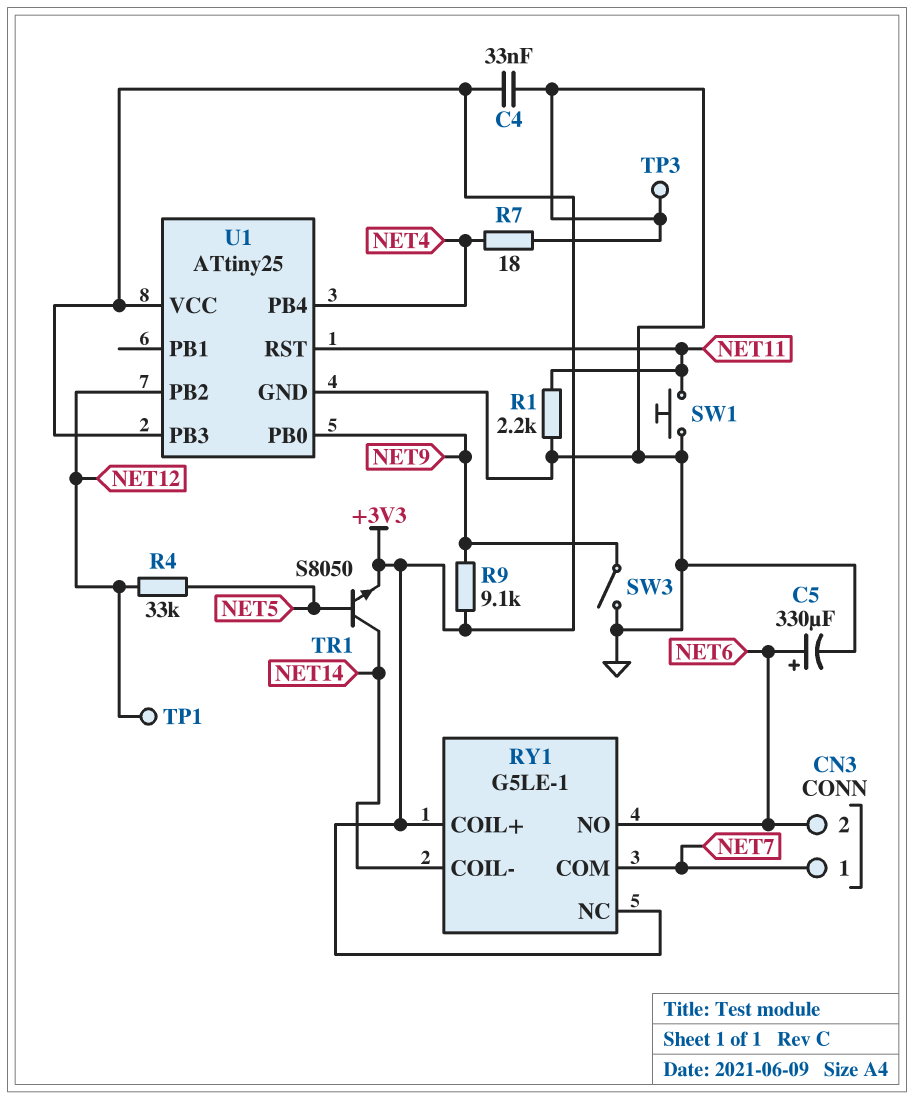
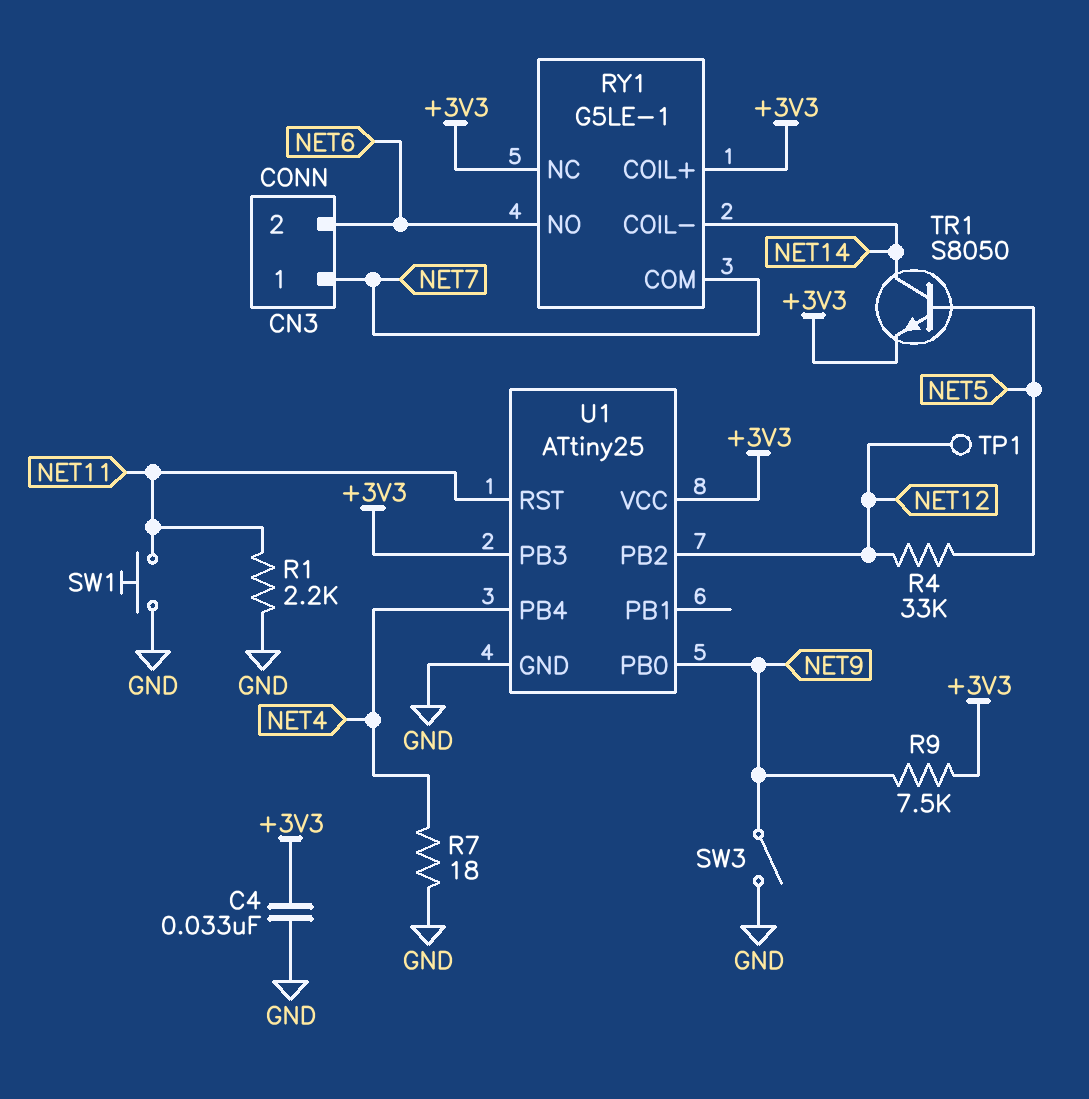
C5: 330uF (plus NET6, minus GND) -> none
R9: 9.1k (+3V3, NET9) -> 7.5k (+3V3, NET9)
TP3: test point (GND) -> none

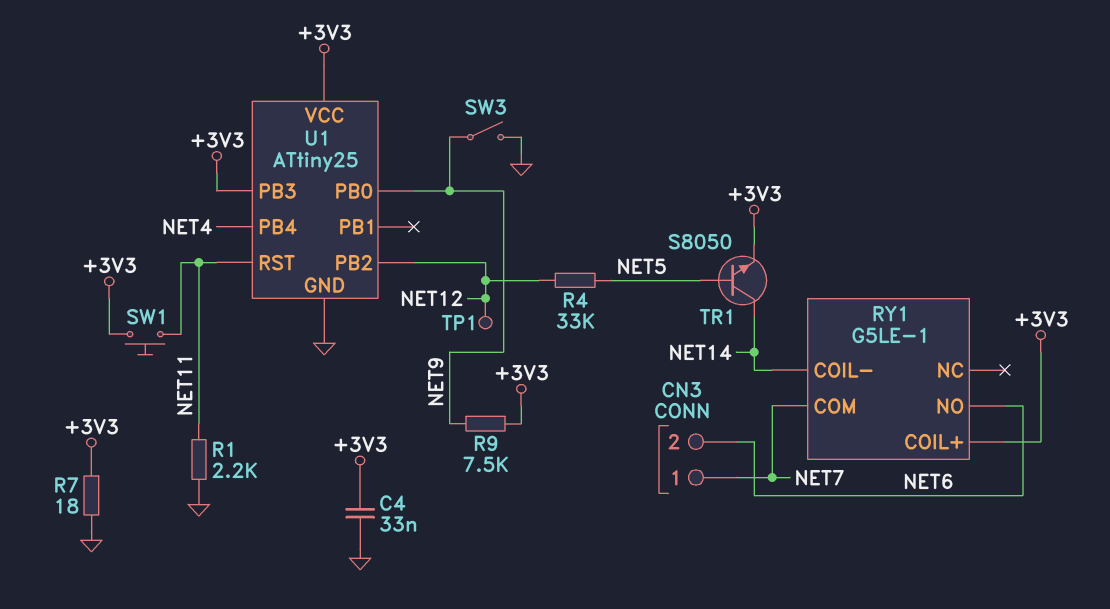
R7: 18 (GND, NET4) -> 18 (+3V3, GND)
RY1 pin NC: +3V3 -> none
SW1: button (GND, NET11) -> button (+3V3, NET11)

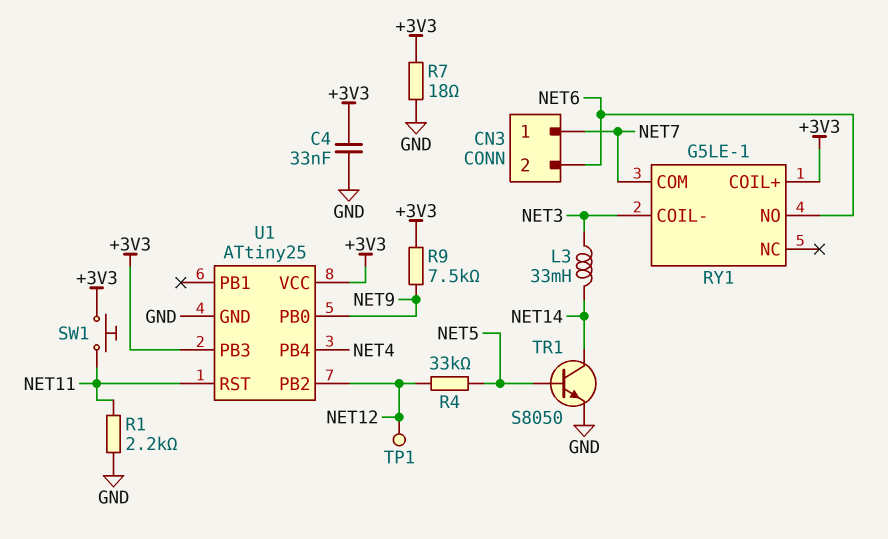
L3: none -> 33mH (NET3, NET14)
RY1 pin COIL-: NET14 -> NET3
SW3: switch (GND, NET9) -> none
TR1: NPN S8050 (B NET5, C NET14, E +3V3) -> NPN S8050 (B NET5, C NET14, E GND)

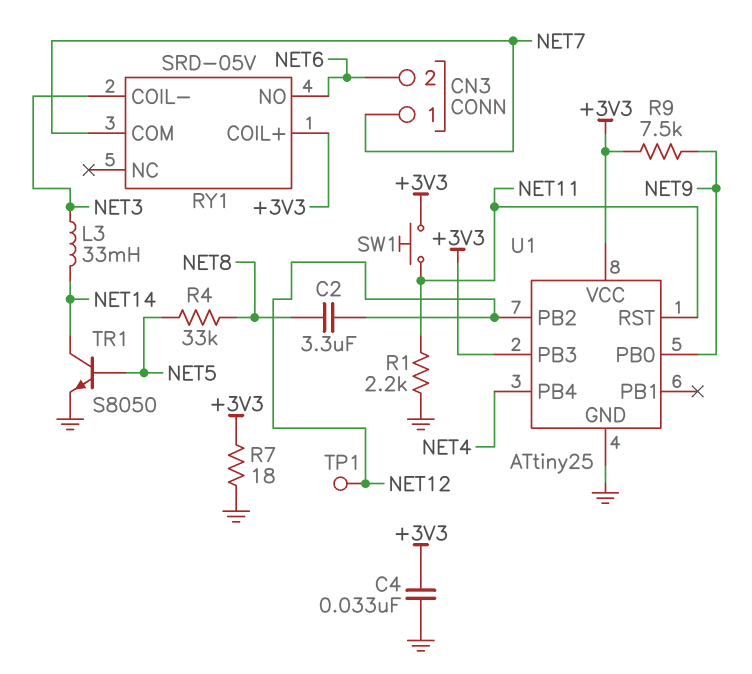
C2: none -> 3.3uF (NET8, NET12)
R4: 33k (NET5, NET12) -> 33k (NET5, NET8)
RY1: G5LE-1 -> SRD-05V

